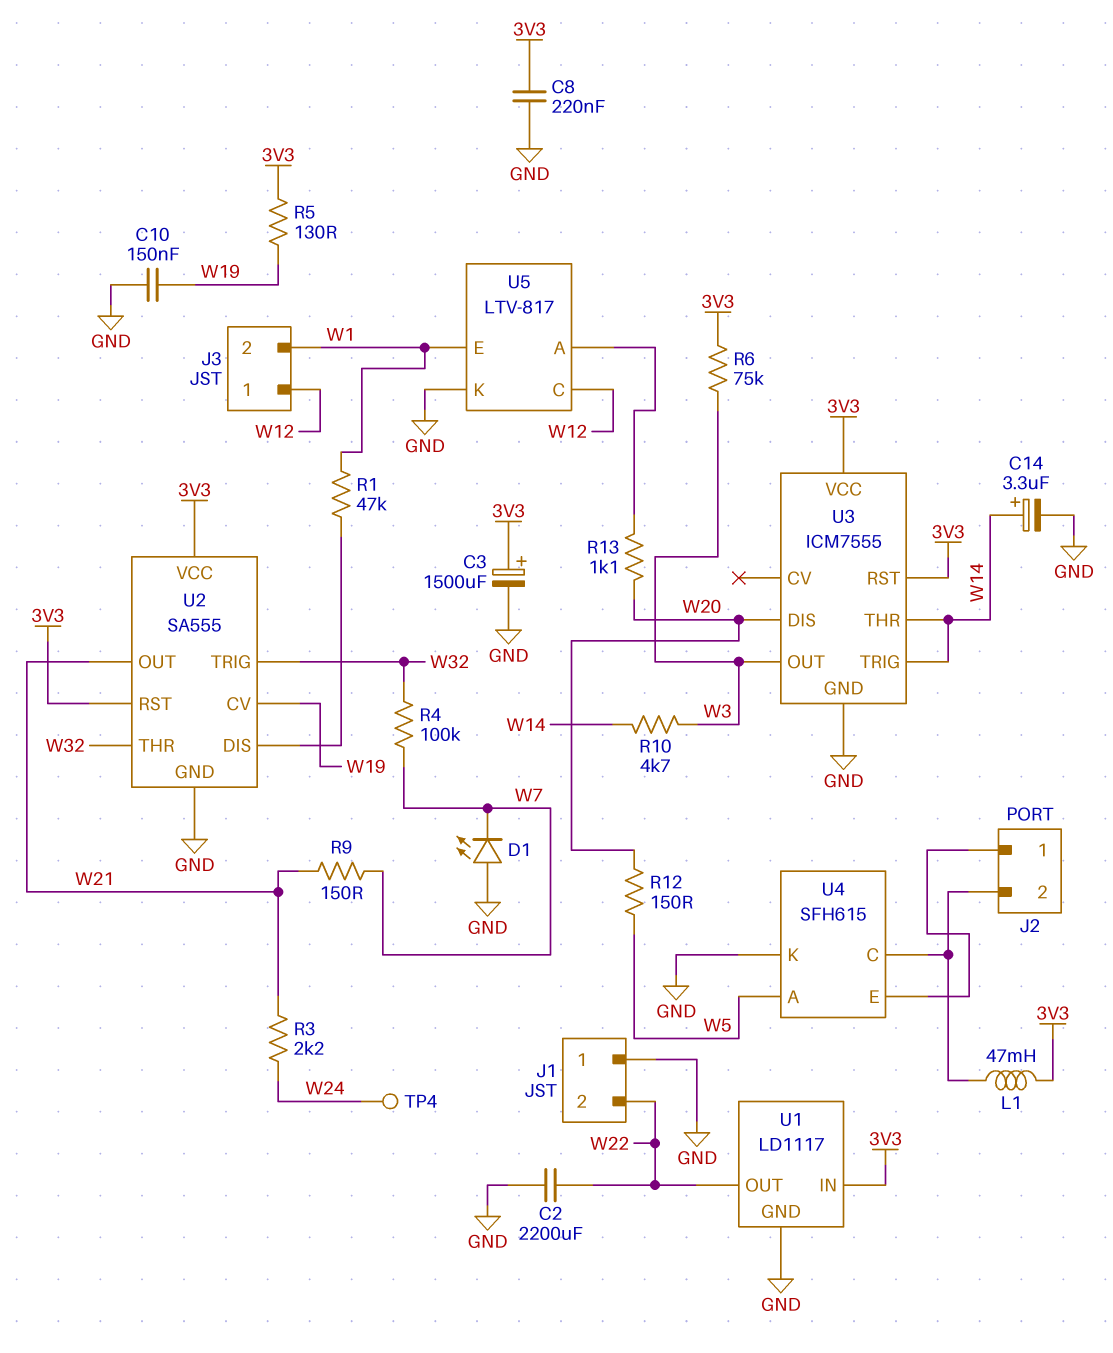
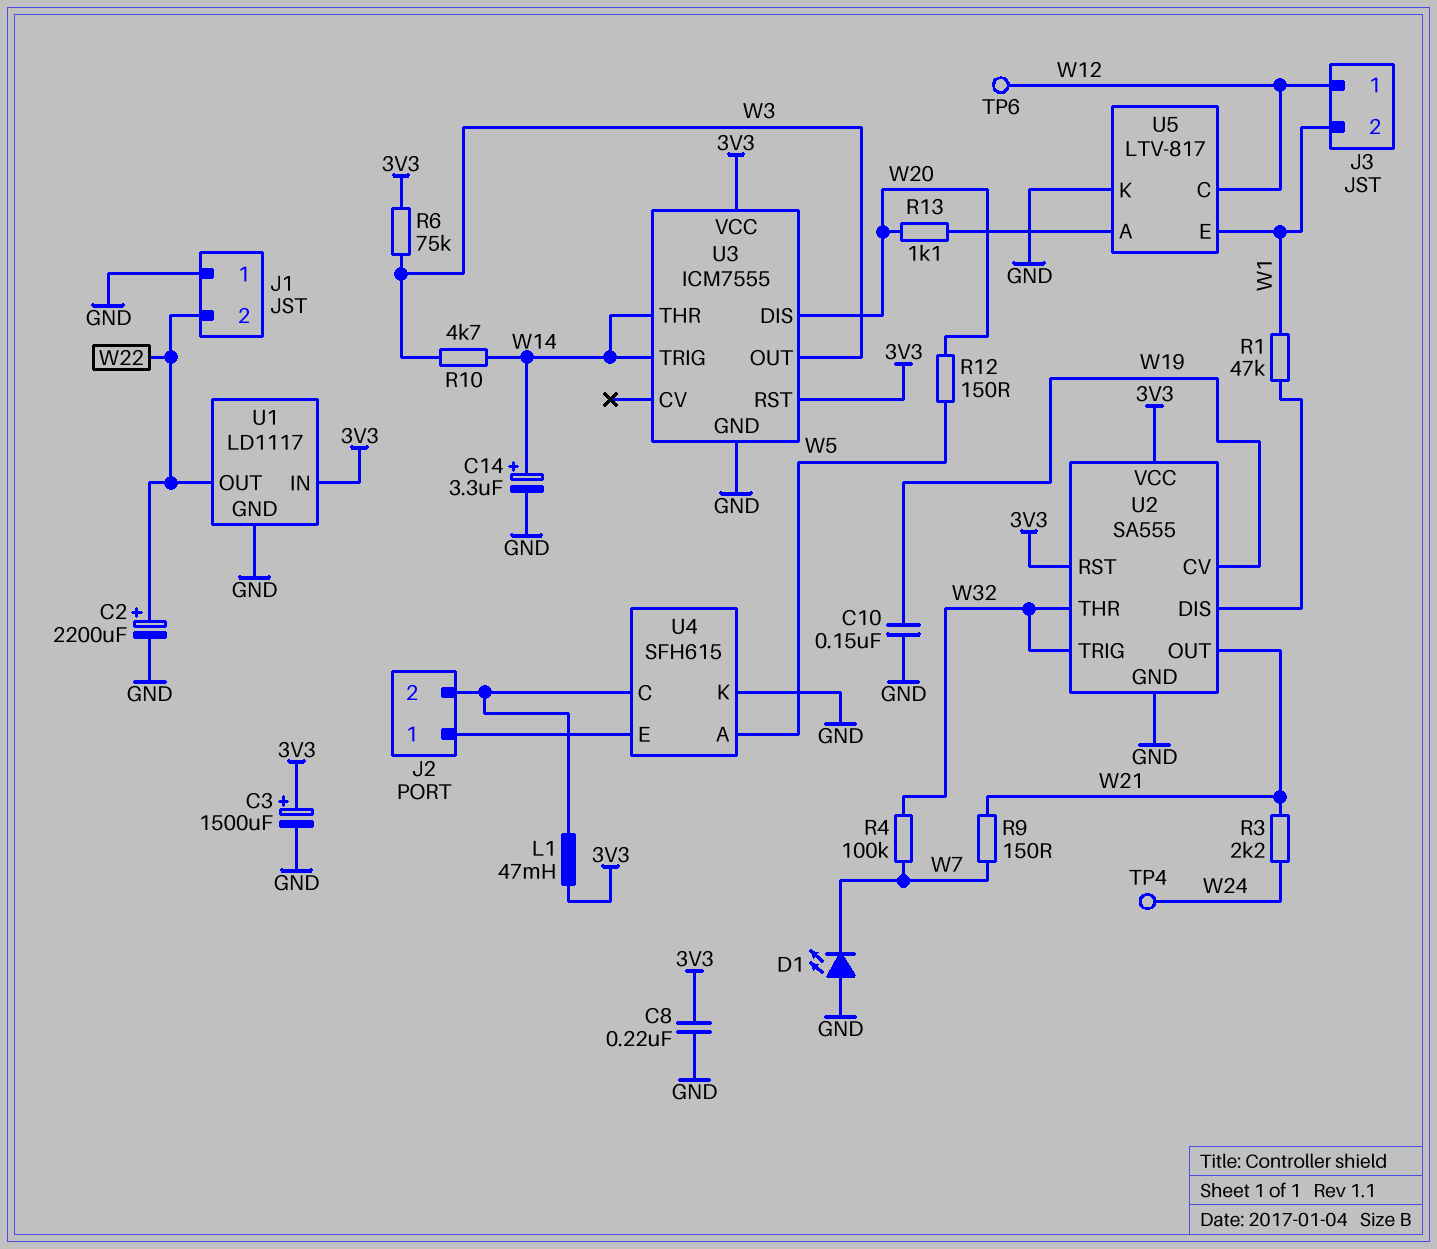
C2: 2200uF (GND, W22) -> 2200uF (plus W22, minus GND)
R5: 130 (3V3, W19) -> none
TP6: none -> test point (W12)

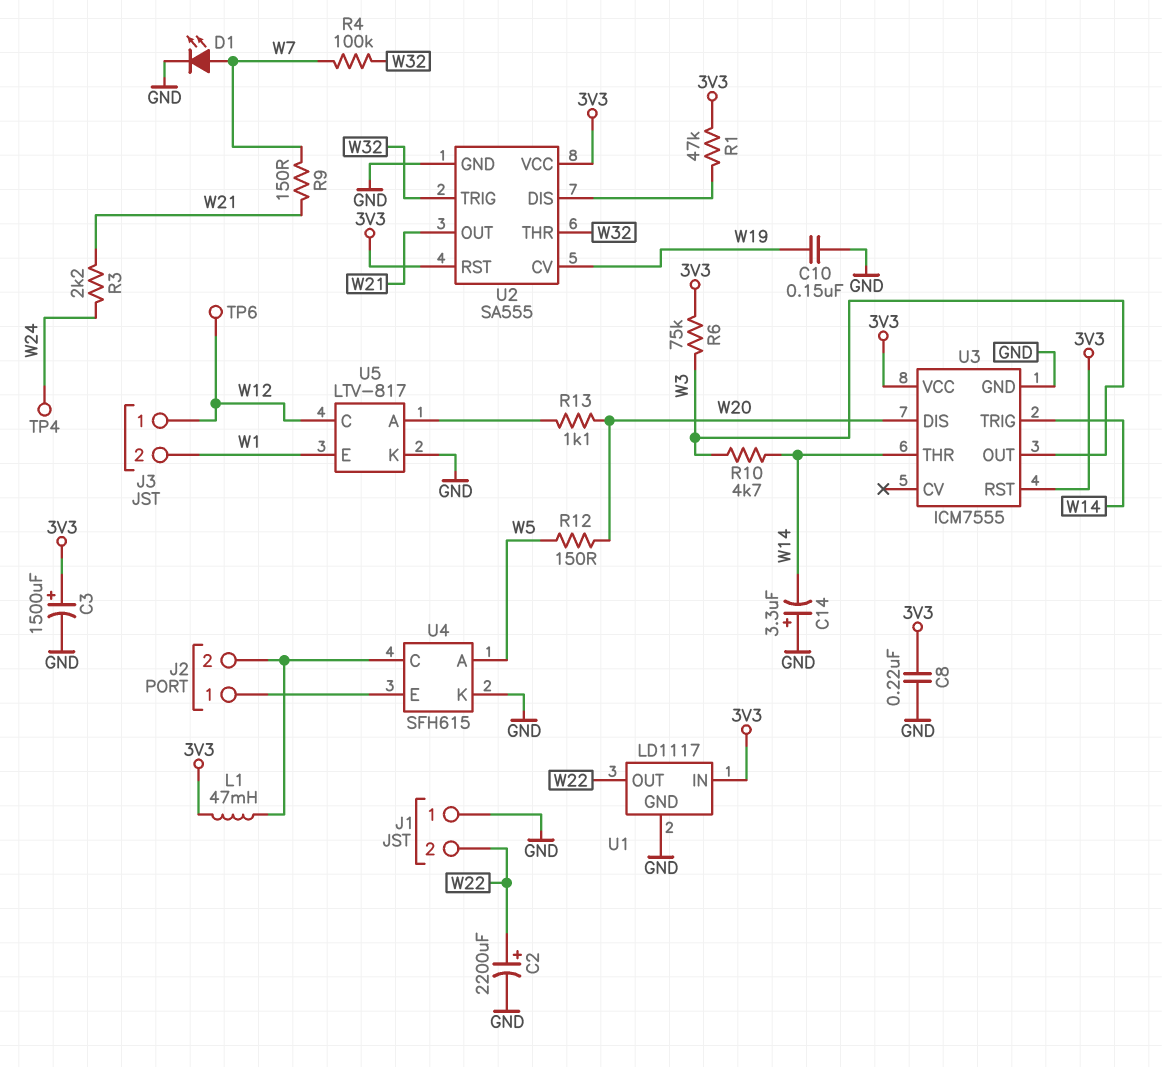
C14: 3.3uF (plus W14, minus GND) -> 3.3uF (plus GND, minus W14)
D1: LED (A GND, K W7) -> LED (A W7, K GND)
R1: 47k (U2/DIS, W1) -> 47k (3V3, U2/DIS)

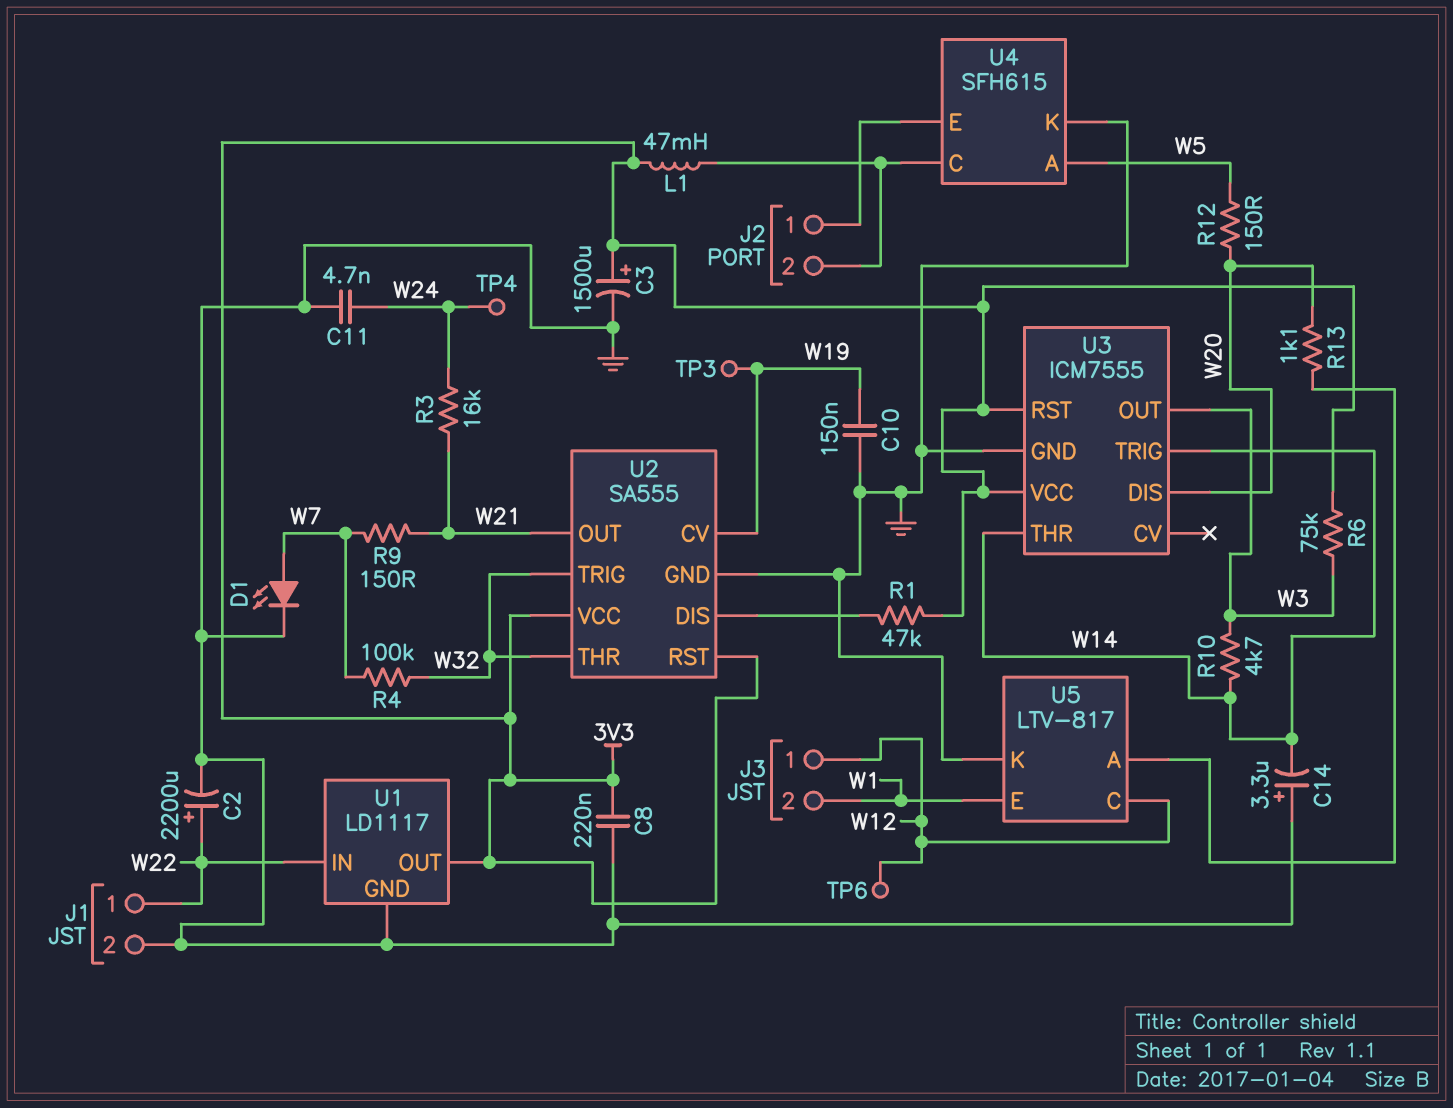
C11: none -> 4.7nF (GND, W24)
J1 pin 1: GND -> W22
J1 pin 2: W22 -> GND
R3: 2.2k (W21, W24) -> 16k (W21, W24)
TP3: none -> test point (W19)
U1 pin IN: 3V3 -> W22
U1 pin OUT: W22 -> 3V3

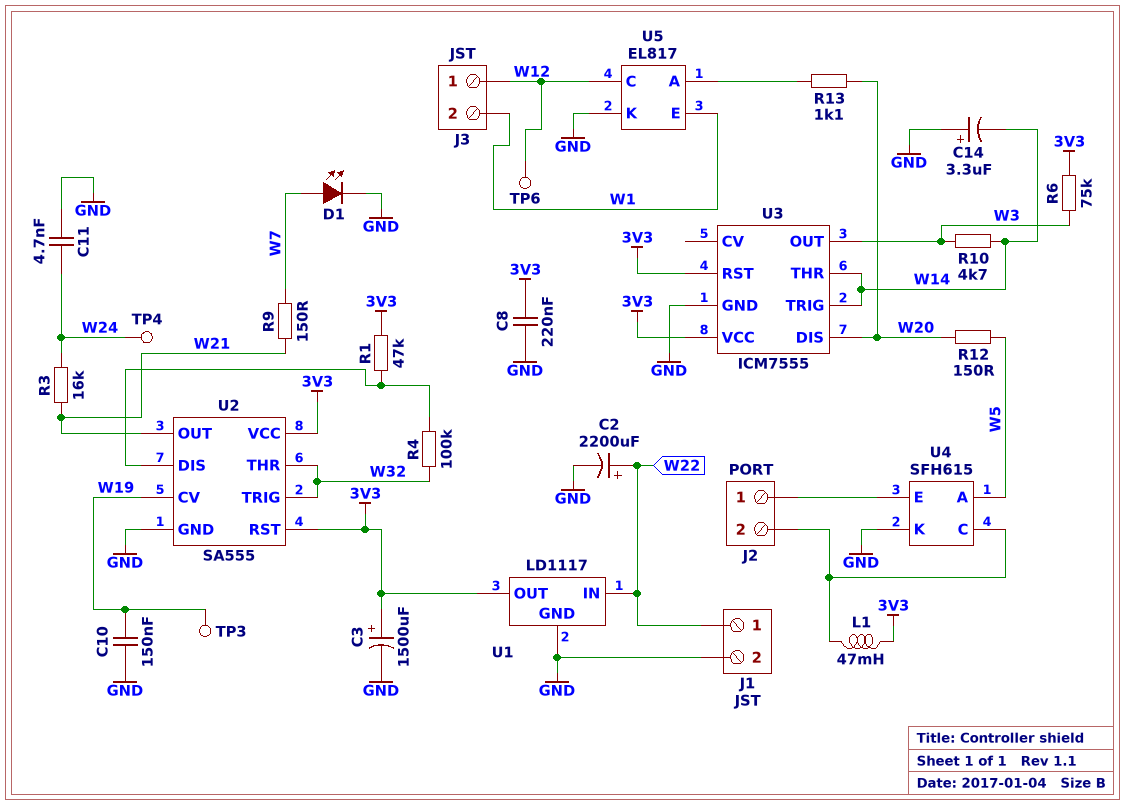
R4: 100k (W7, W32) -> 100k (U2/DIS, W32)
U5: LTV-817 -> EL817

